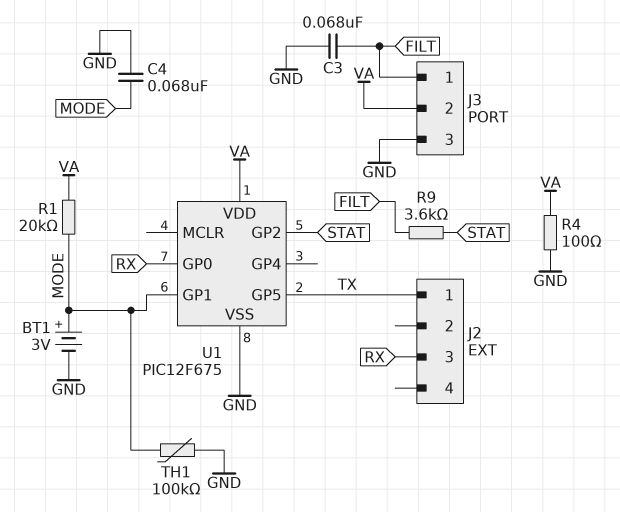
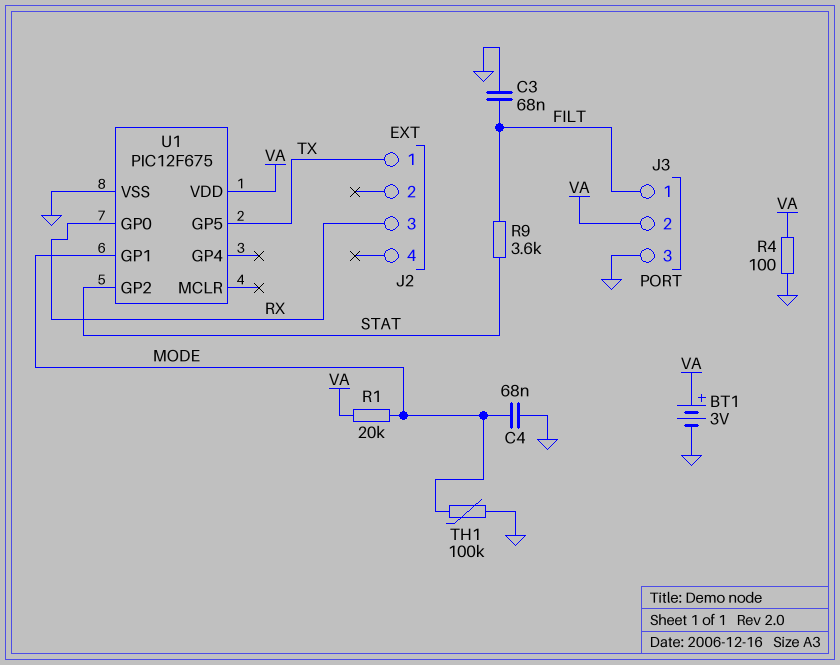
BT1: 3V (plus MODE, minus GND) -> 3V (plus VA, minus GND)

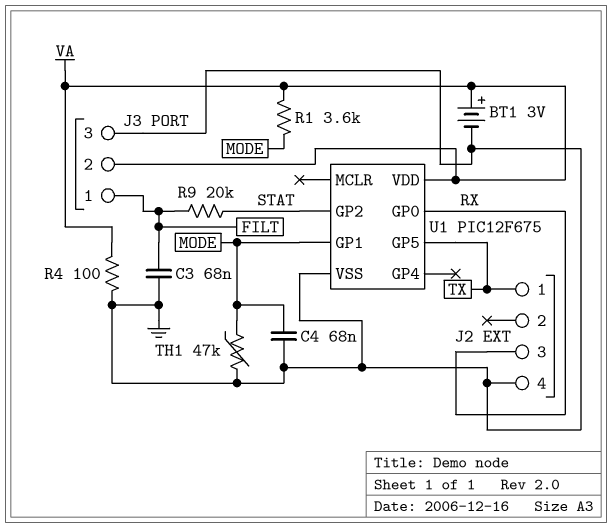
J2 pin 4: none -> GND
R1: 20k (MODE, VA) -> 3.6k (MODE, VA)
R9: 3.6k (FILT, STAT) -> 20k (FILT, STAT)
TH1: 100k (GND, MODE) -> 47k (GND, MODE)

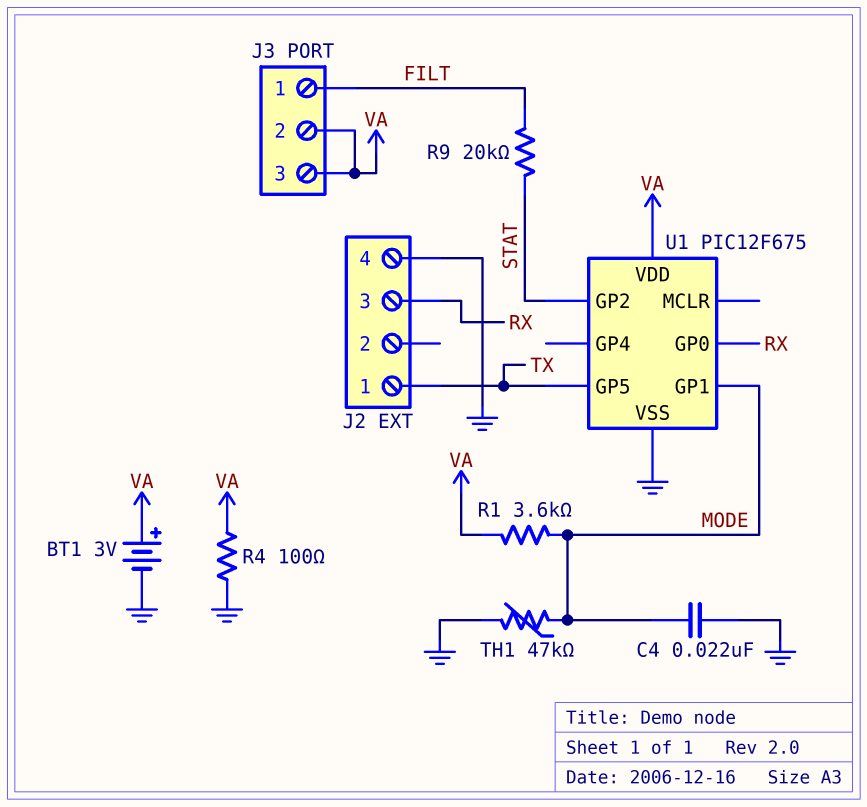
C3: 68nF (FILT, GND) -> none
C4: 68nF (GND, MODE) -> 22nF (GND, MODE)
J3 pin 3: GND -> VA

